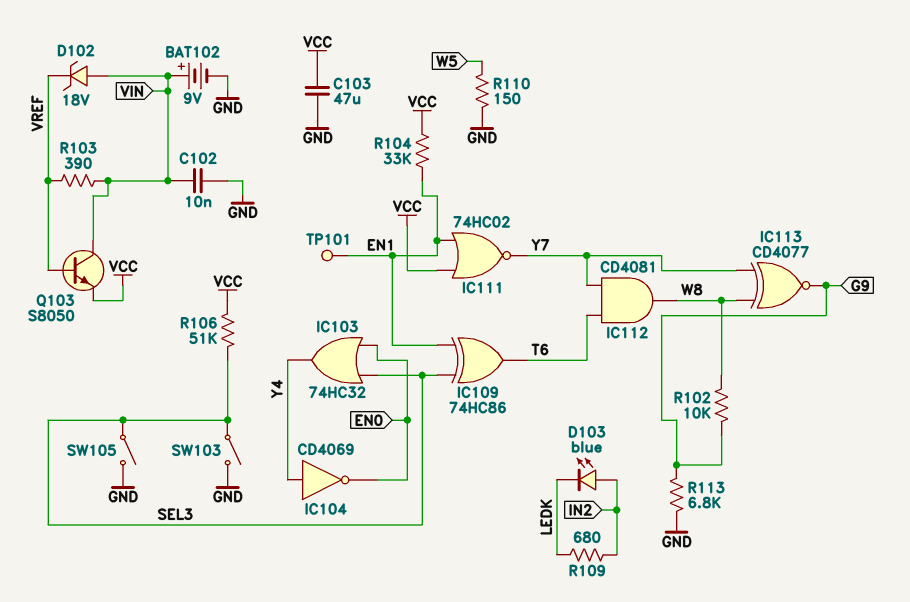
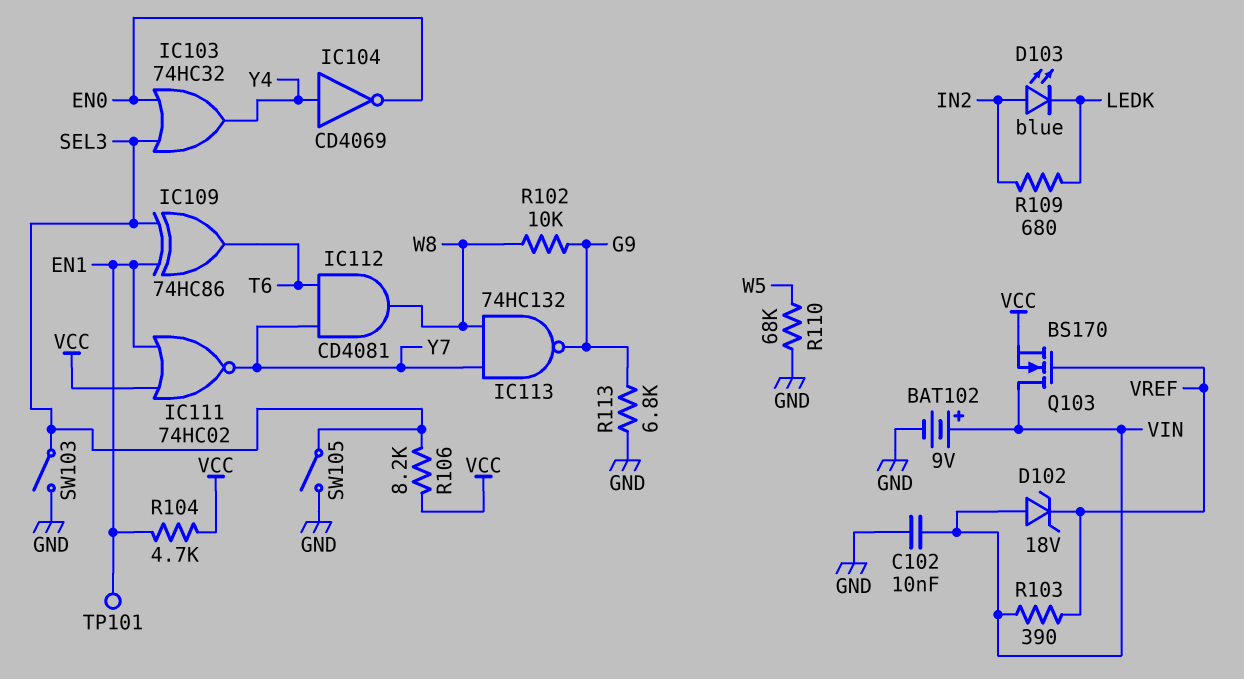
C103: 47uF (GND, VCC) -> none
IC113: XNOR CD4077 (in W8, in Y7, out G9) -> NAND 74HC132 (in W8, in Y7, out G9)
Q103: NPN S8050 (B VREF, C VIN, E VCC) -> NMOS BS170 (G VREF, D VIN, S VCC)
R104: 33k (EN1, VCC) -> 4.7k (EN1, VCC)
R106: 51k (SEL3, VCC) -> 8.2k (SEL3, VCC)
R110: 150 (GND, W5) -> 68k (GND, W5)

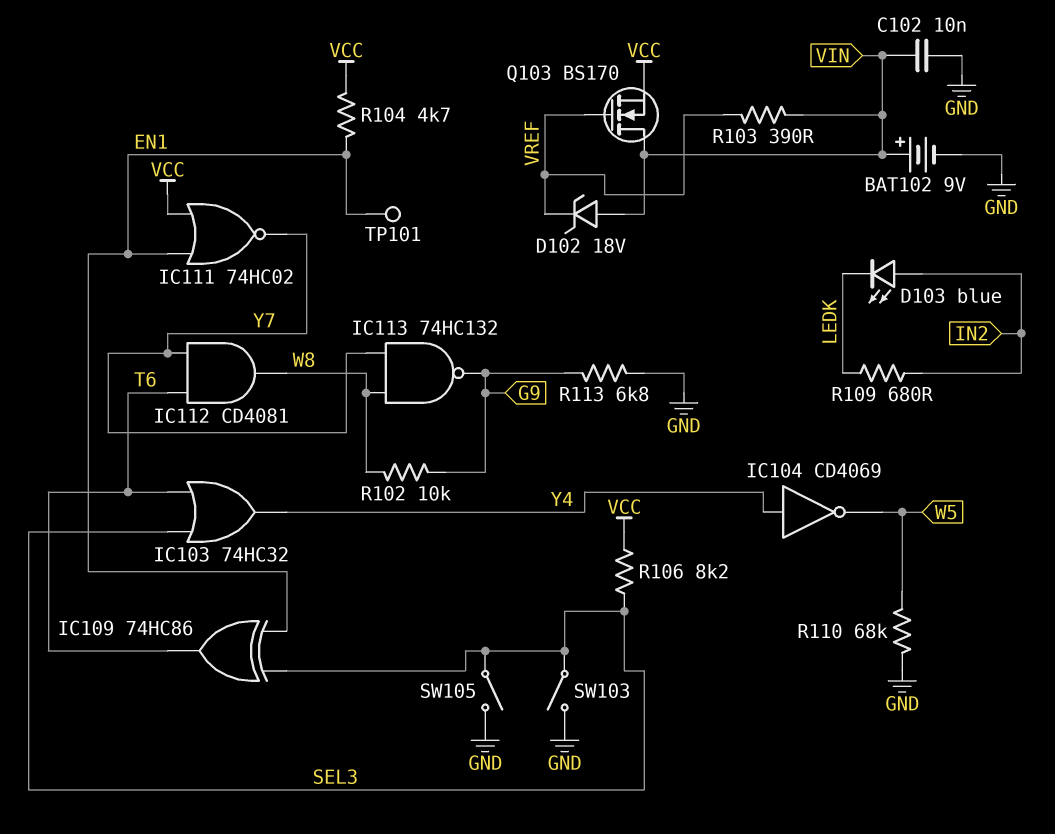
IC103: OR 74HC32 (in EN0, in SEL3, out Y4) -> OR 74HC32 (in SEL3, in T6, out Y4)
IC104: NOT CD4069 (in Y4, out EN0) -> NOT CD4069 (in Y4, out W5)

